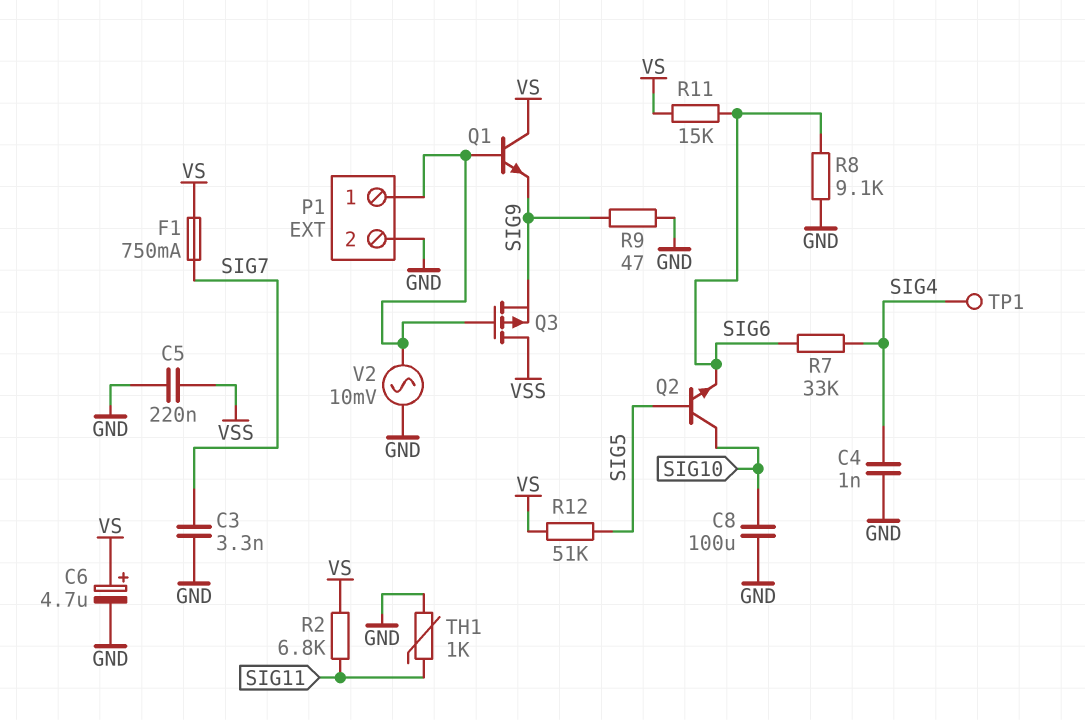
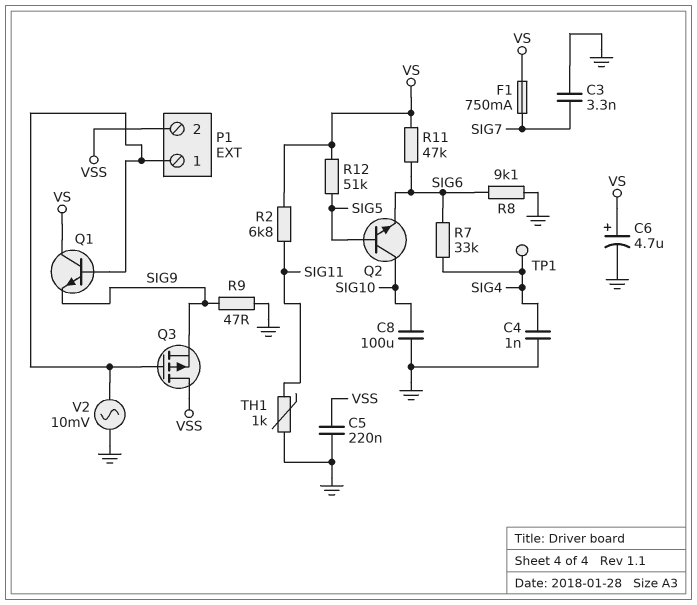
P1 pin 2: GND -> VSS
R11: 15k (SIG6, VS) -> 47k (SIG6, VS)

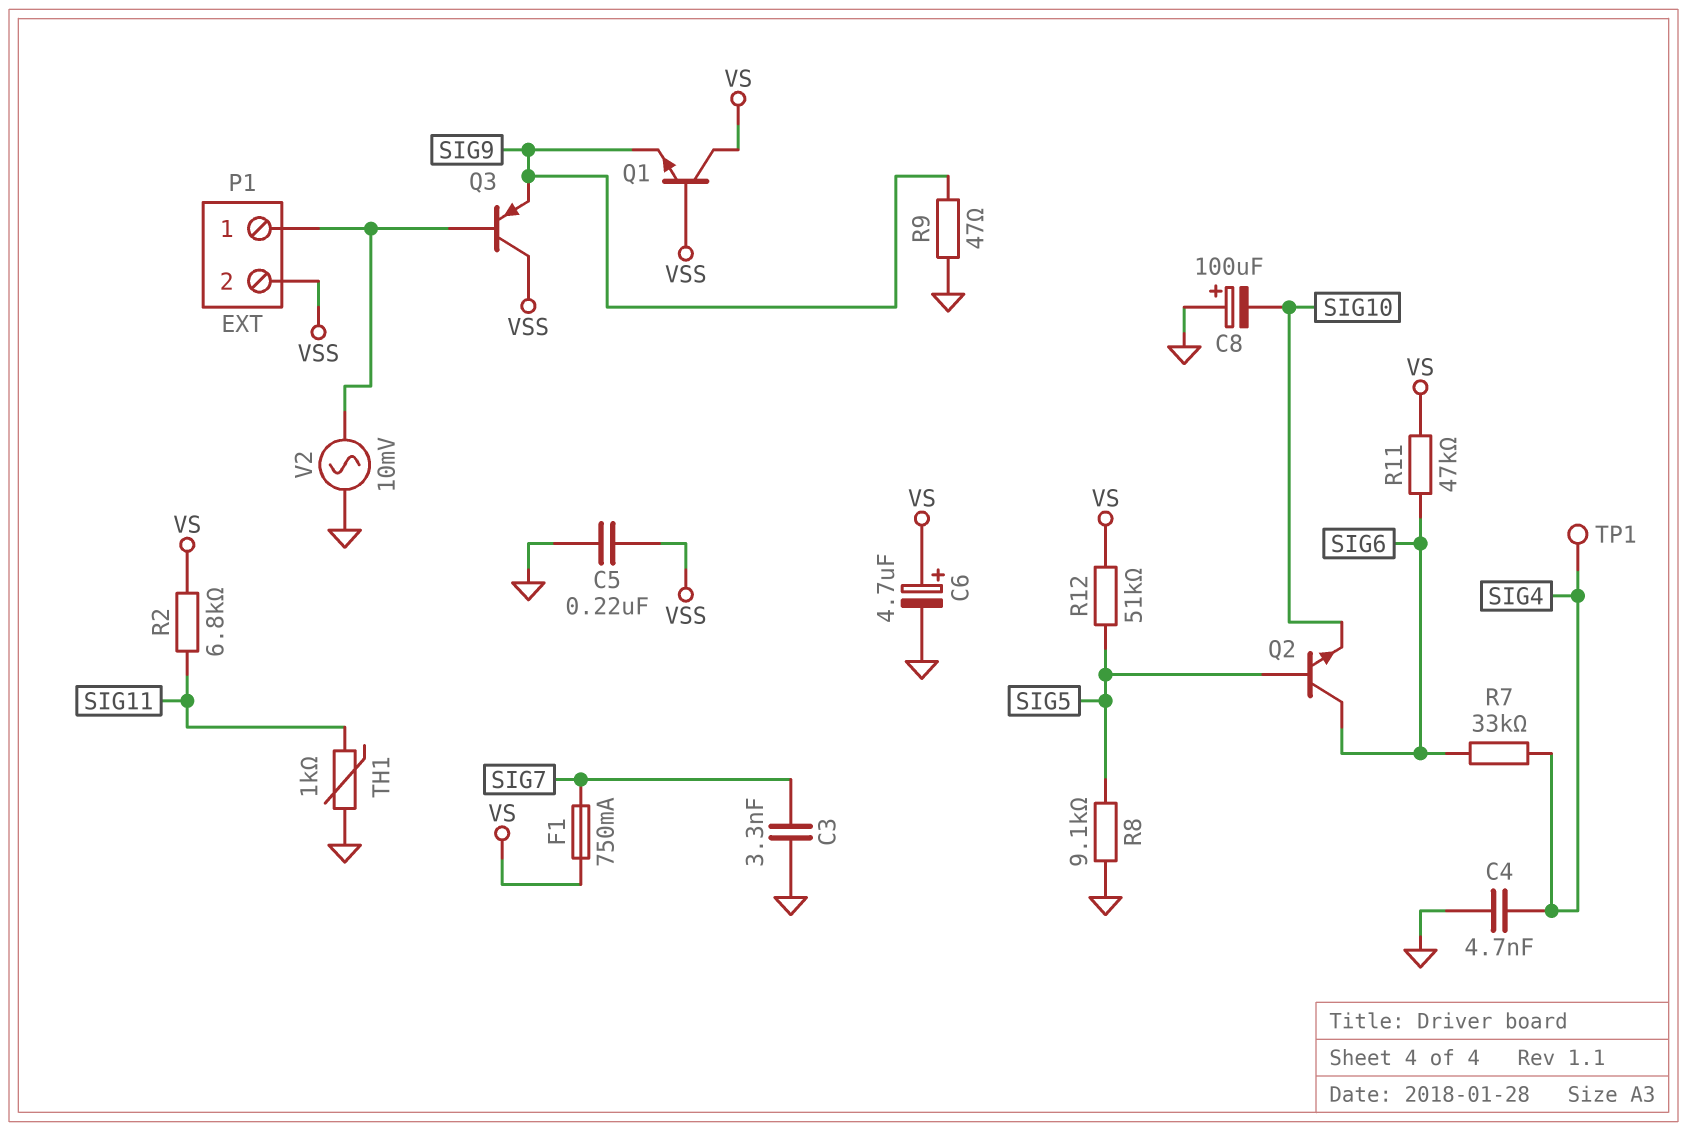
C4: 1nF (GND, SIG4) -> 4.7nF (GND, SIG4)
C8: 100uF (GND, SIG10) -> 100uF (plus GND, minus SIG10)
Q1: NPN (B P1/1, C VS, E SIG9) -> NPN (B VSS, C VS, E SIG9)
Q2: NPN (B SIG5, C SIG10, E SIG6) -> NPN (B SIG5, C SIG6, E SIG10)
Q3: PMOS (G P1/1, D VSS, S SIG9) -> PNP (B P1/1, C VSS, E SIG9)
R8: 9.1k (GND, SIG6) -> 9.1k (GND, SIG5)

